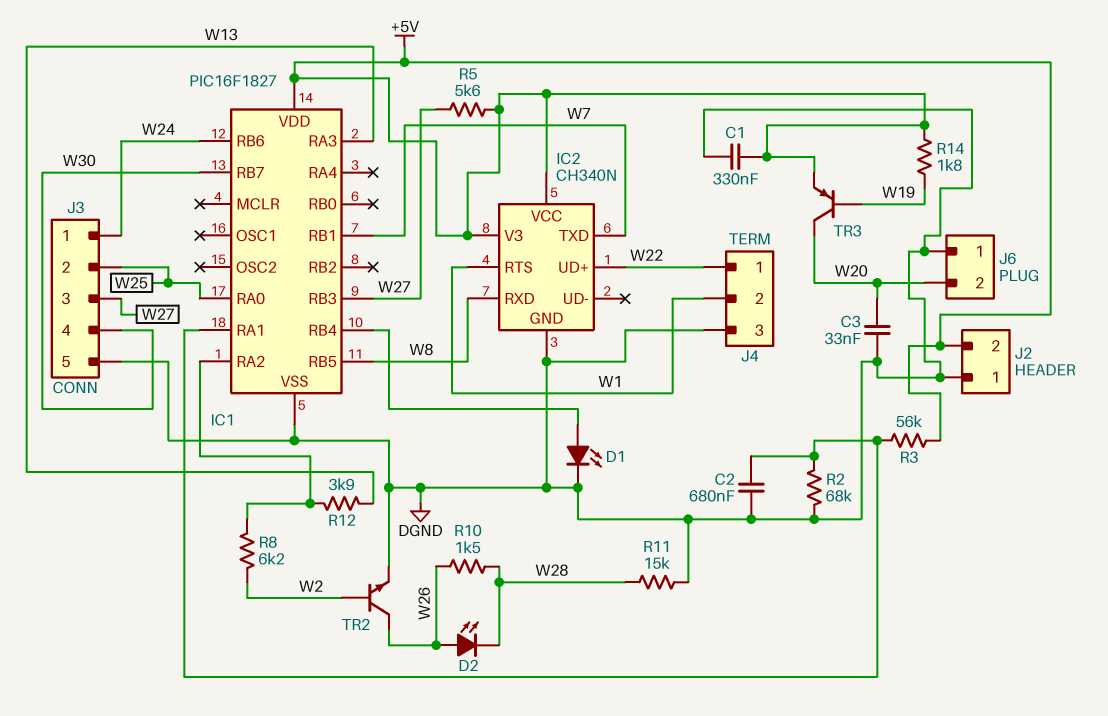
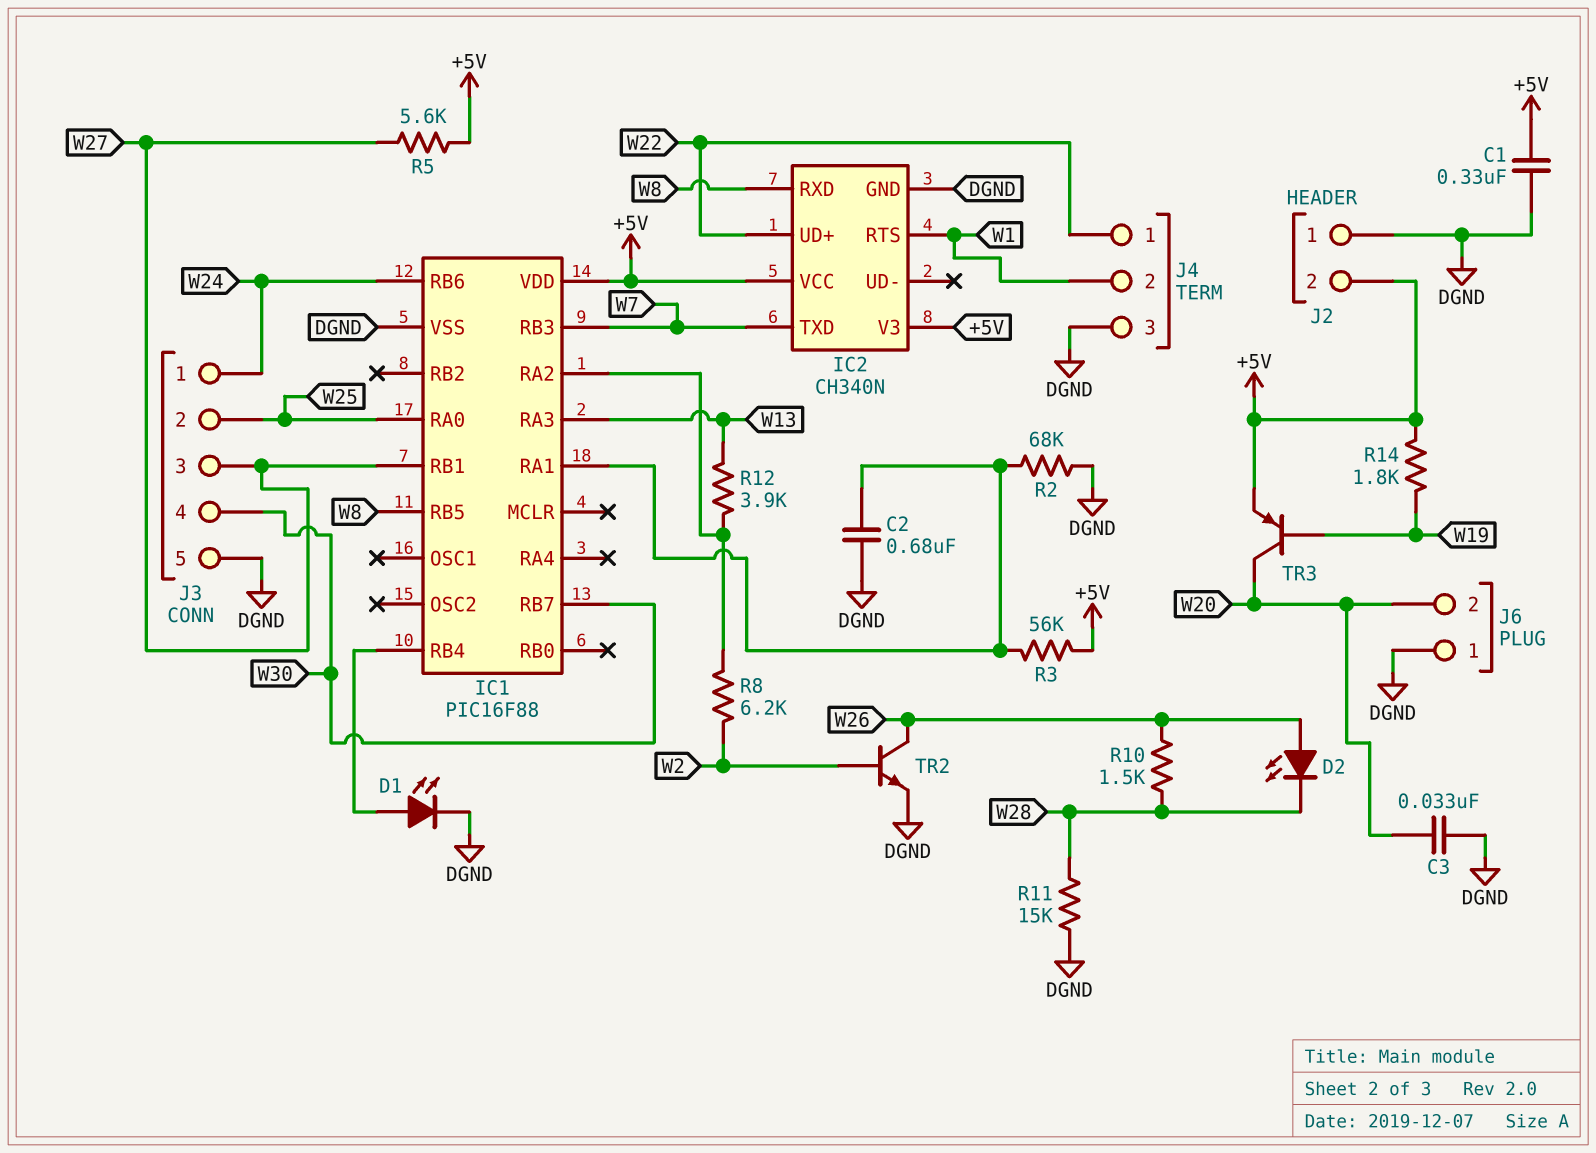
IC1: PIC16F1827 -> PIC16F88
IC1 pin RB1: W7 -> W27
IC1 pin RB3: W27 -> W7

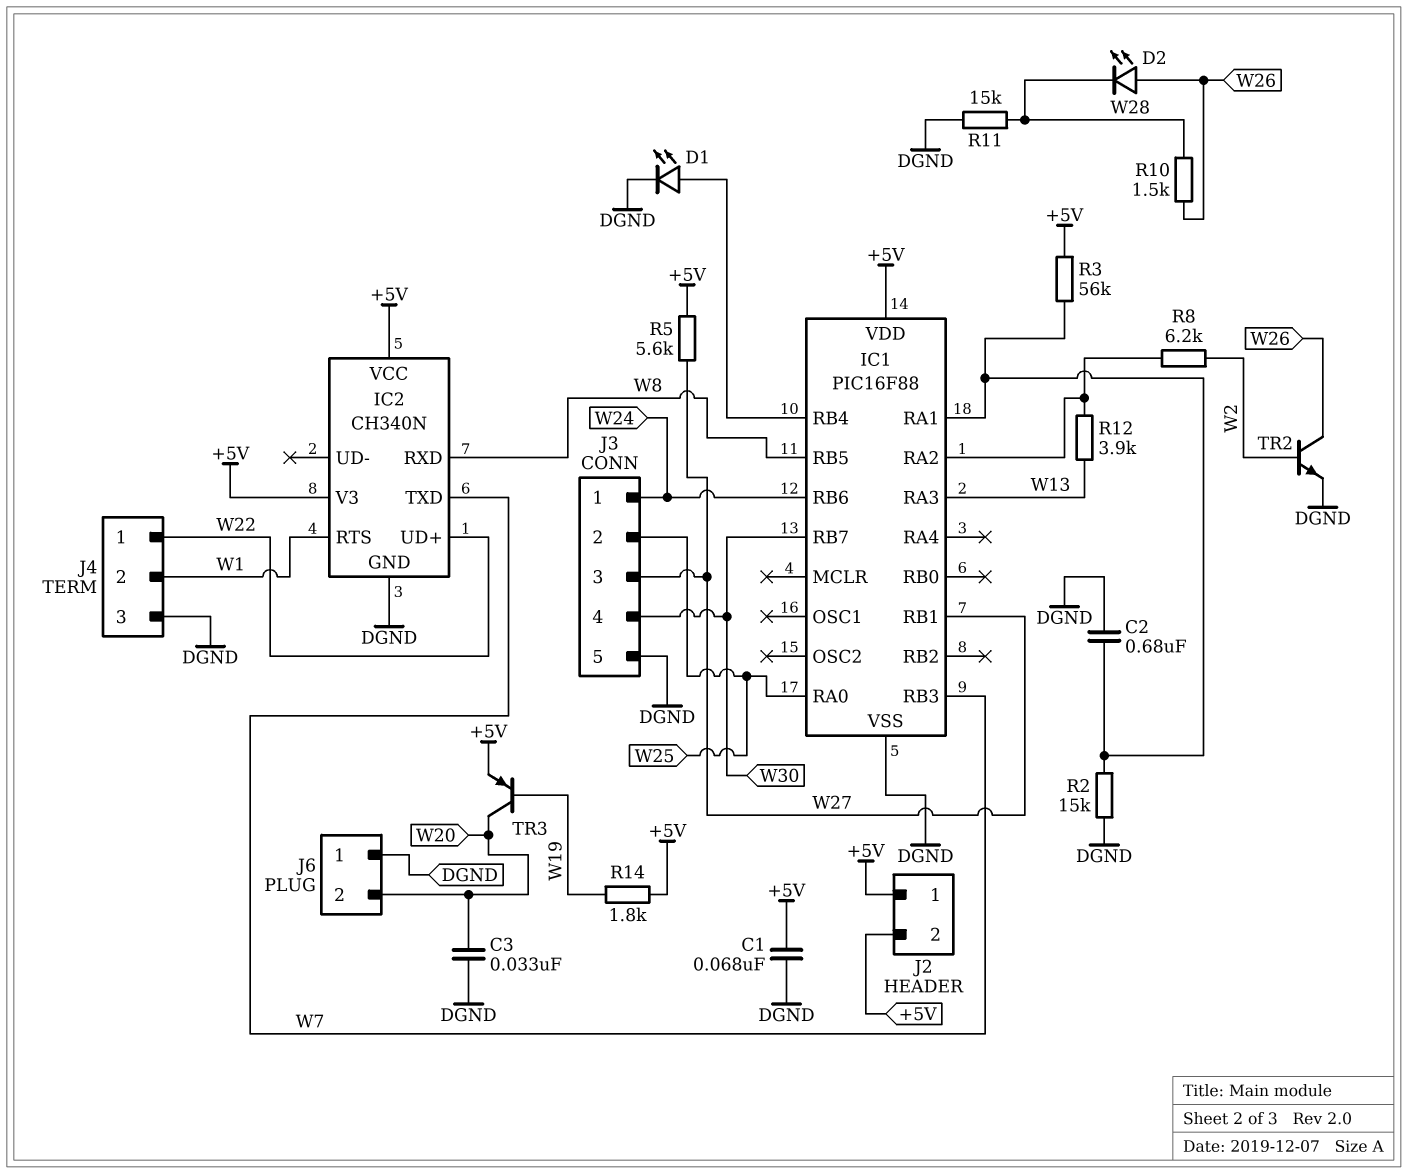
C1: 330nF (+5V, DGND) -> 68nF (+5V, DGND)
J2 pin 1: DGND -> +5V
R2: 68k (DGND, IC1/RA1) -> 15k (DGND, IC1/RA1)

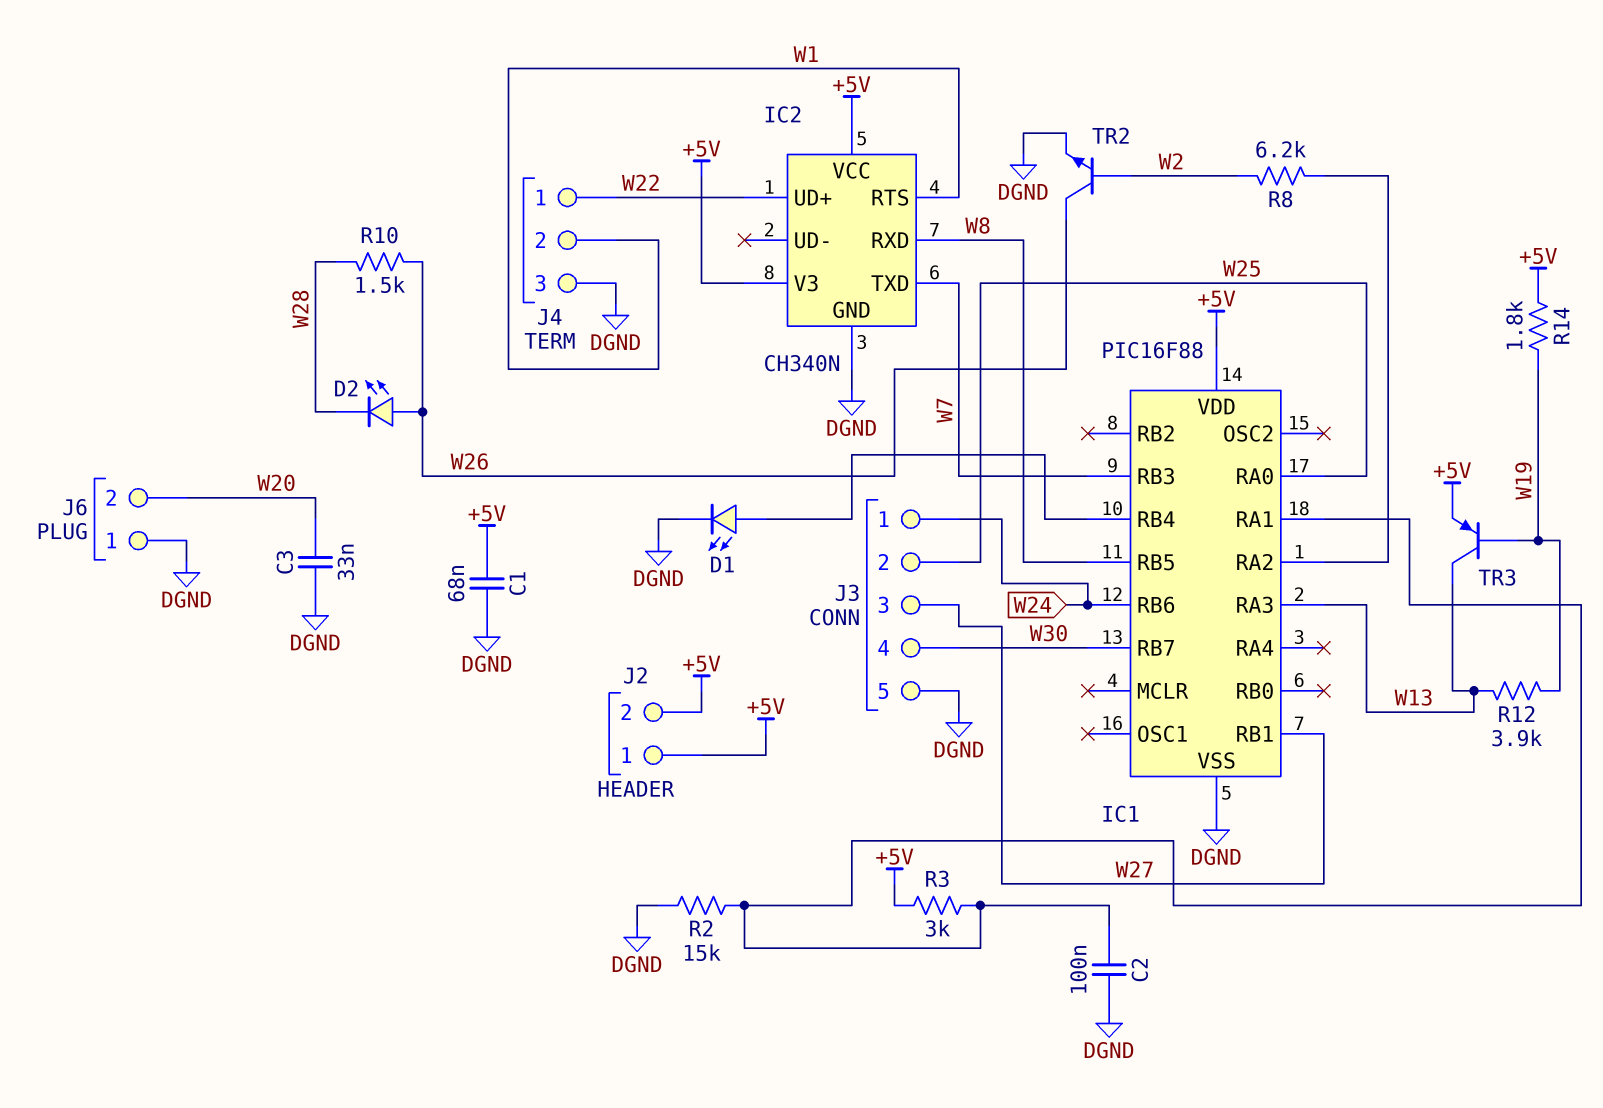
C2: 680nF (DGND, IC1/RA1) -> 100nF (DGND, IC1/RA1)
R3: 56k (+5V, IC1/RA1) -> 3k (+5V, IC1/RA1)
R5: 5.6k (+5V, W27) -> none
R11: 15k (DGND, W28) -> none
R12: 3.9k (IC1/RA2, W13) -> 3.9k (W13, W19)
TR3: PNP (B W19, C W20, E +5V) -> PNP (B W19, C W13, E +5V)

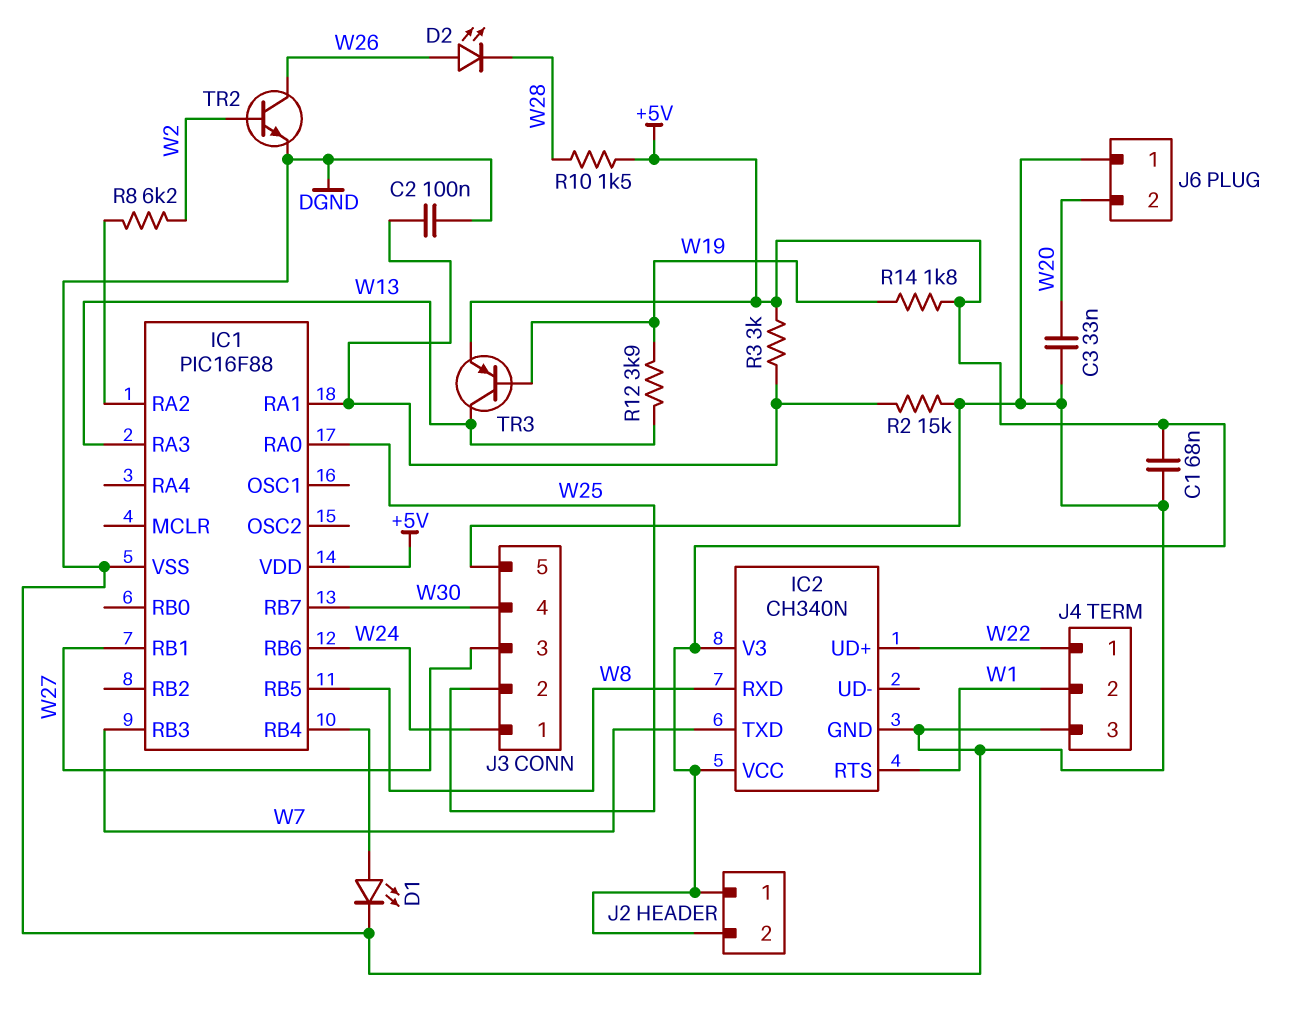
R10: 1.5k (W26, W28) -> 1.5k (+5V, W28)

